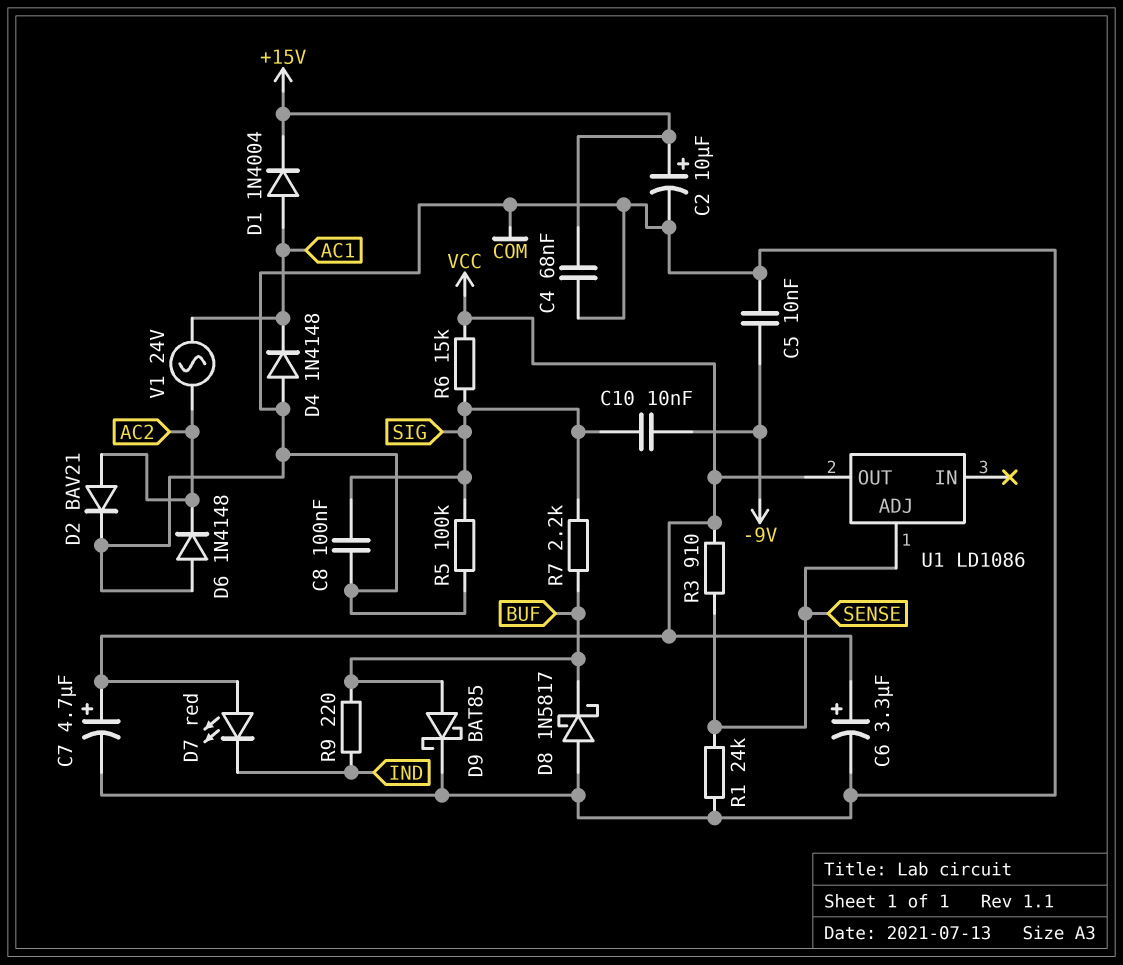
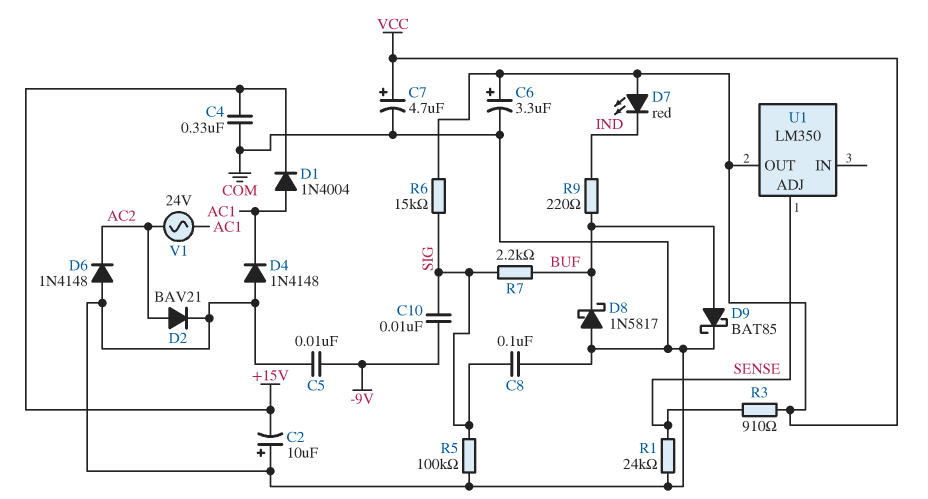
C2: 10uF (plus +15V, minus COM) -> 10uF (plus COM, minus +15V)
C4: 68nF (+15V, COM) -> 330nF (+15V, COM)
U1: LD1086 -> LM350

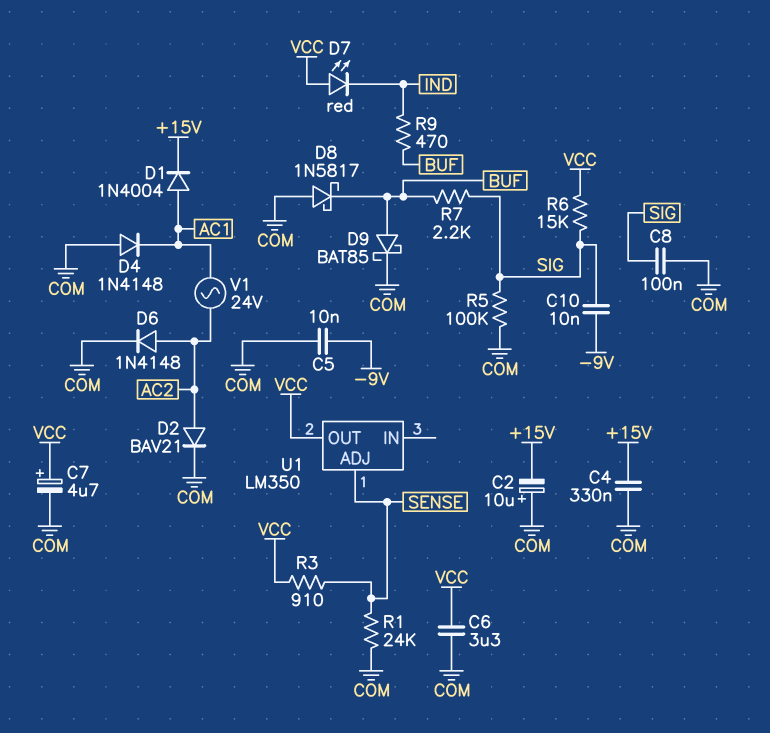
C6: 3.3uF (plus VCC, minus COM) -> 3.3uF (COM, VCC)
D6: diode 1N4148 (A COM, K AC2) -> diode 1N4148 (A AC2, K COM)
R9: 220 (BUF, IND) -> 470 (BUF, IND)

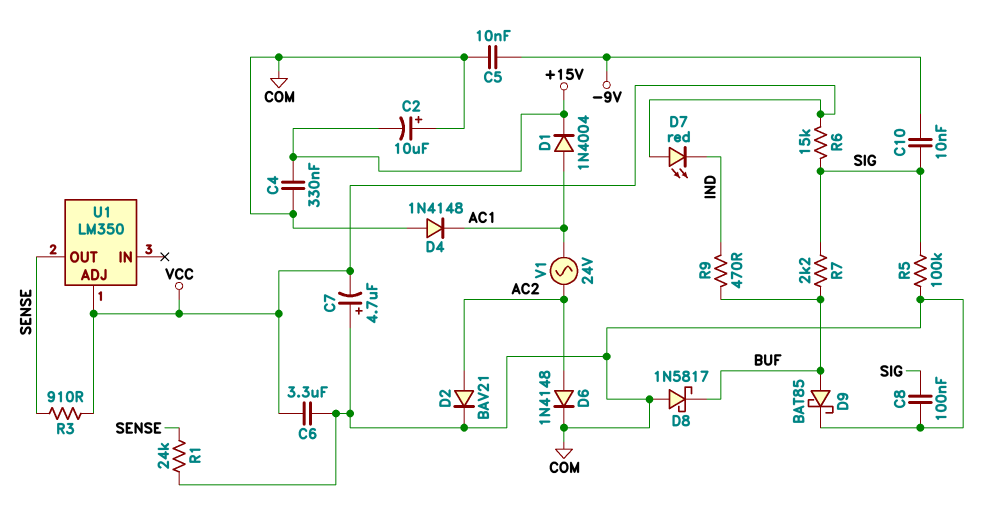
C7: 4.7uF (plus VCC, minus COM) -> 4.7uF (plus COM, minus VCC)
U1 pin ADJ: SENSE -> VCC
U1 pin OUT: VCC -> SENSE

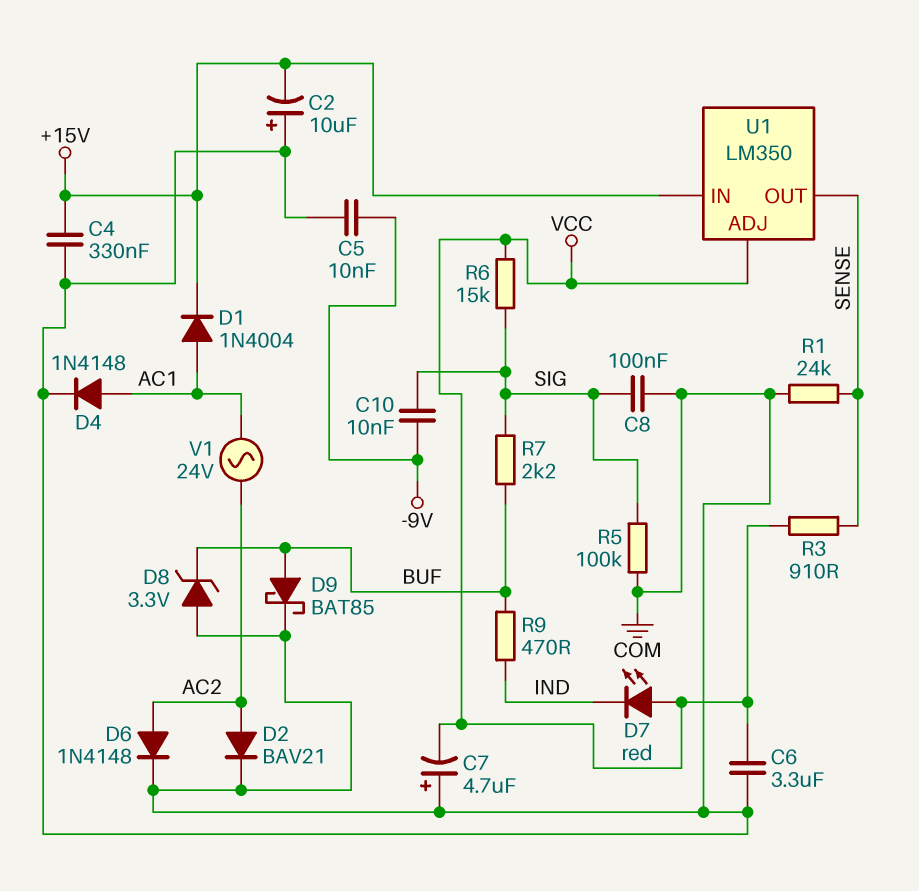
D4: diode 1N4148 (A COM, K AC1) -> diode 1N4148 (A AC1, K COM)
D8: schottky 1N5817 (A COM, K BUF) -> zener 3.3V (A COM, K BUF)
U1 pin IN: none -> +15V

